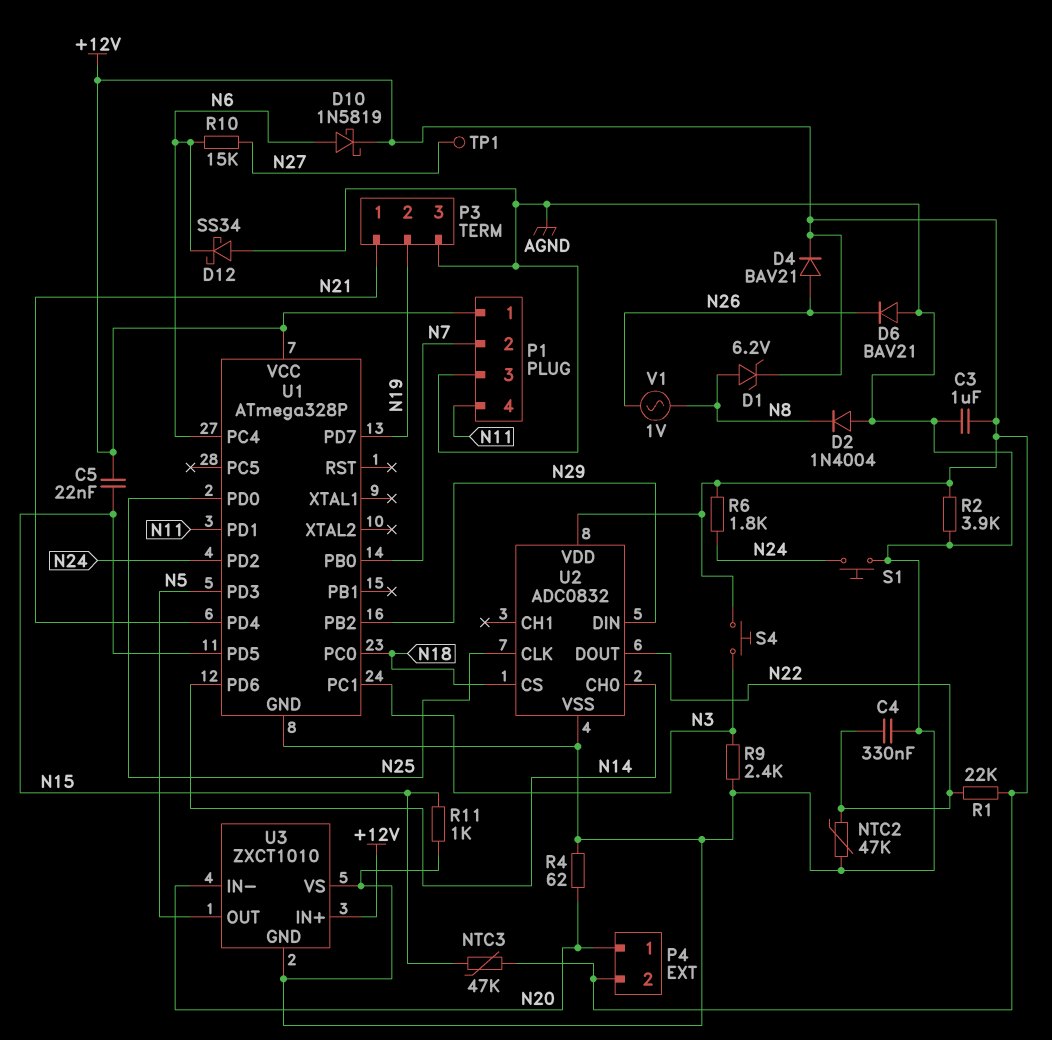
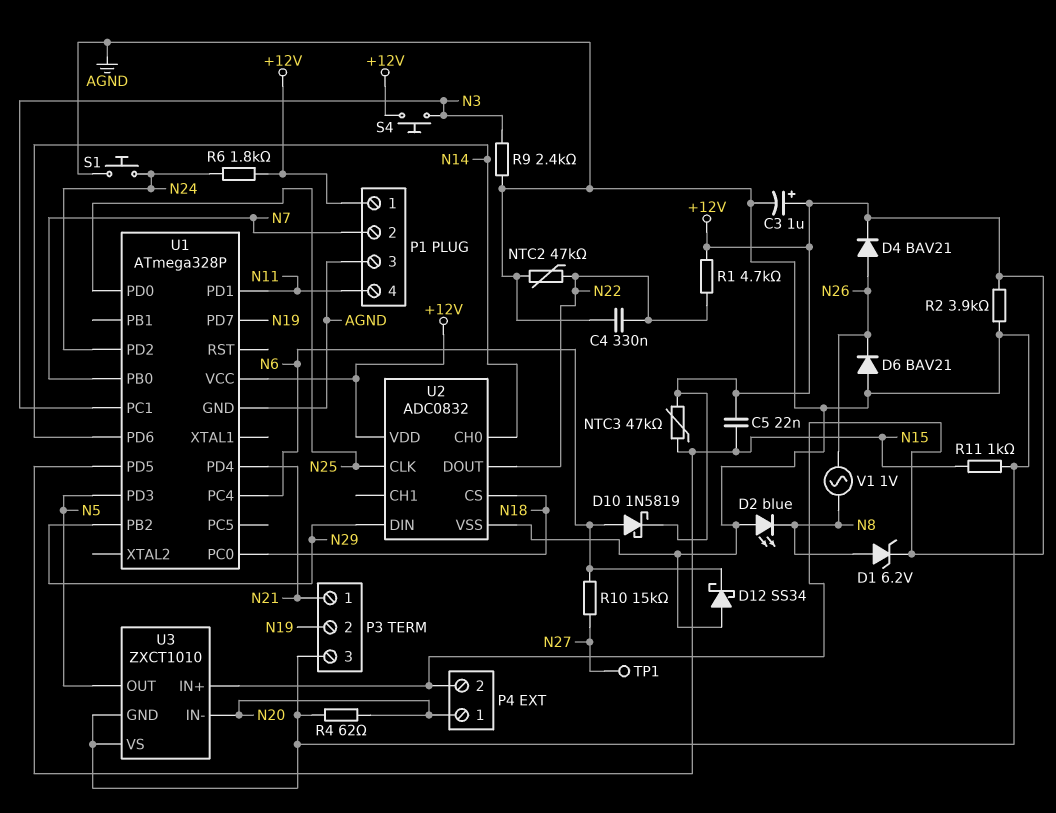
C3: 1uF (+12V, AGND) -> 1uF (plus +12V, minus AGND)
D2: diode 1N4004 (A AGND, K N8) -> LED blue (A AGND, K N8)
R1: 22k (+12V, N22) -> 4.7k (+12V, N22)

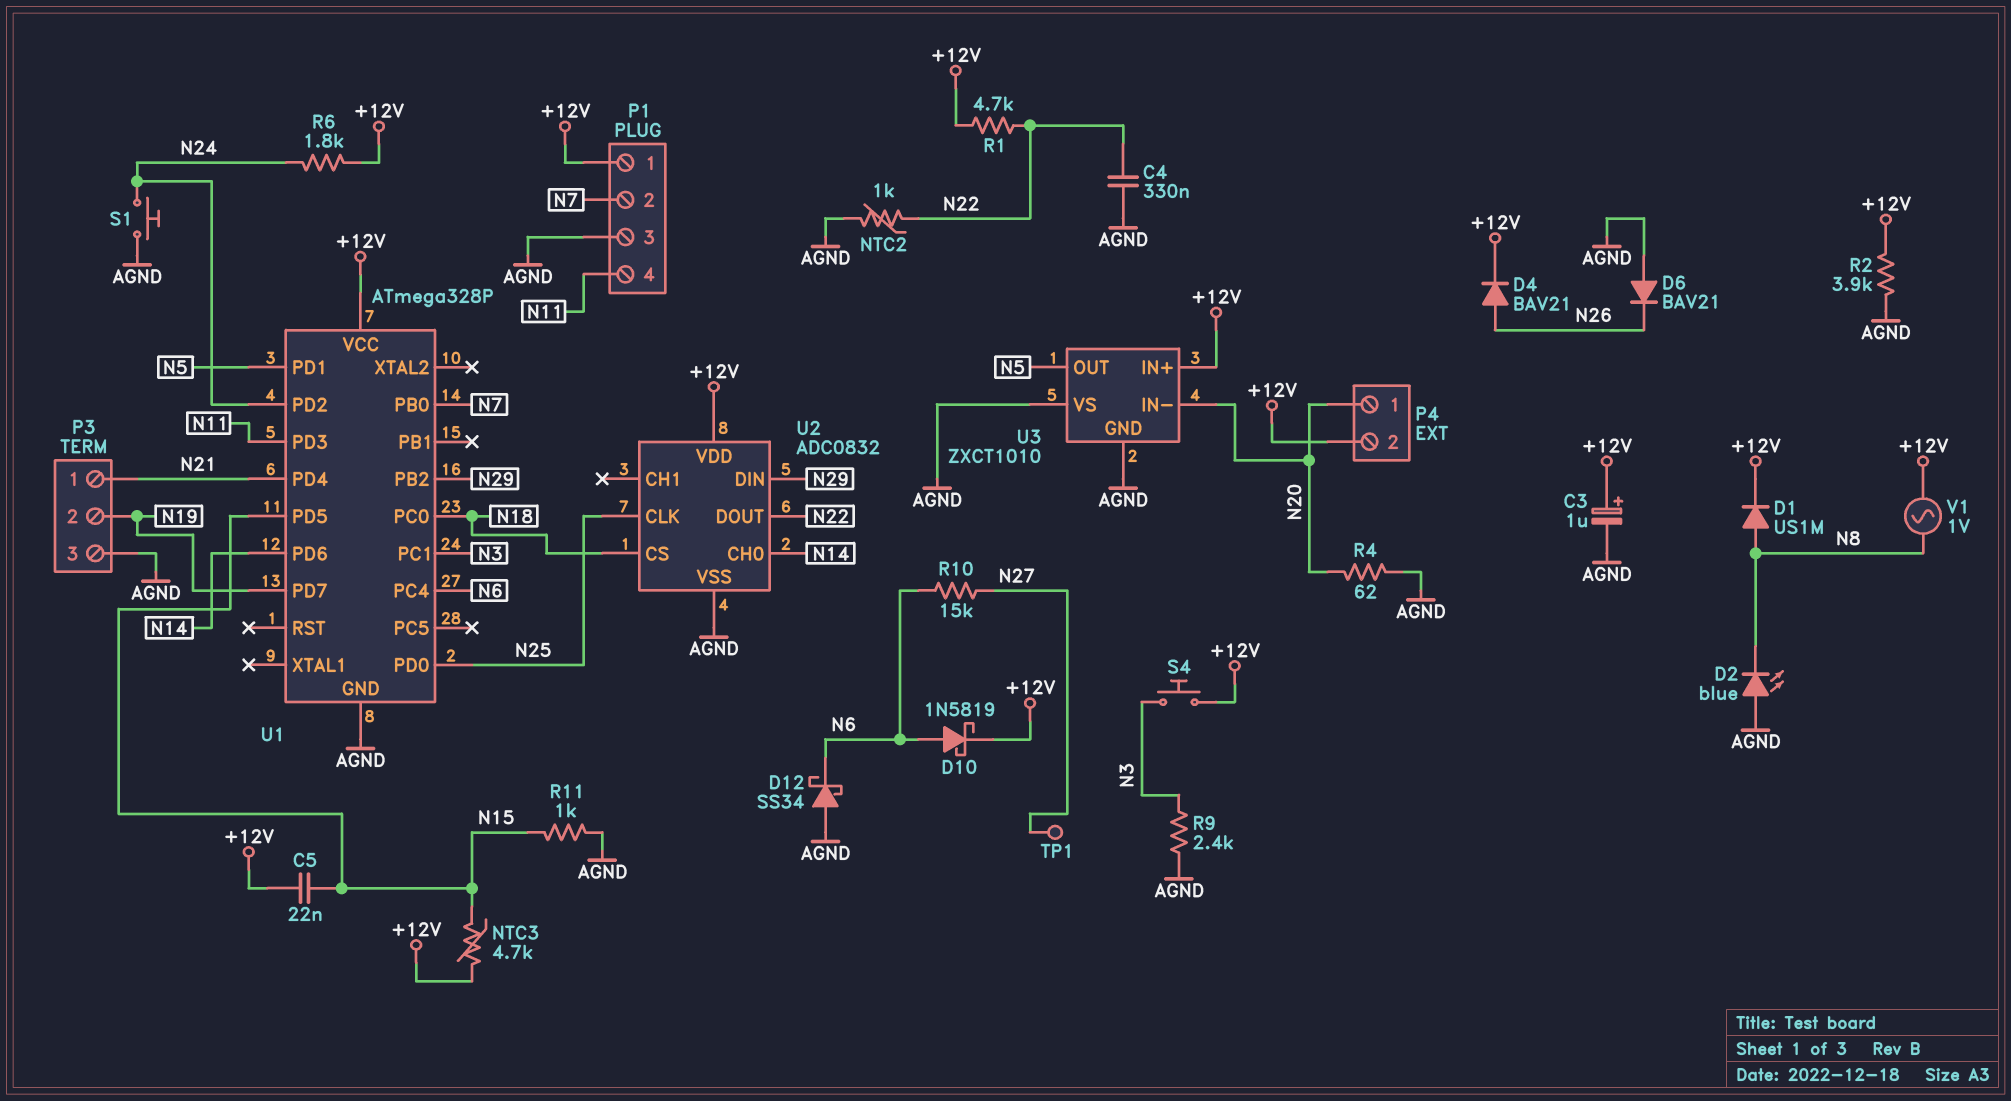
D1: zener 6.2V (A N8, K +12V) -> diode US1M (A N8, K +12V)
NTC2: 47k (AGND, N22) -> 1k (AGND, N22)
NTC3: 47k (+12V, N15) -> 4.7k (+12V, N15)
U1 pin PD1: N11 -> N5
U1 pin PD3: N5 -> N11
V1: AC 1V (N8, N26) -> AC 1V (+12V, N8)

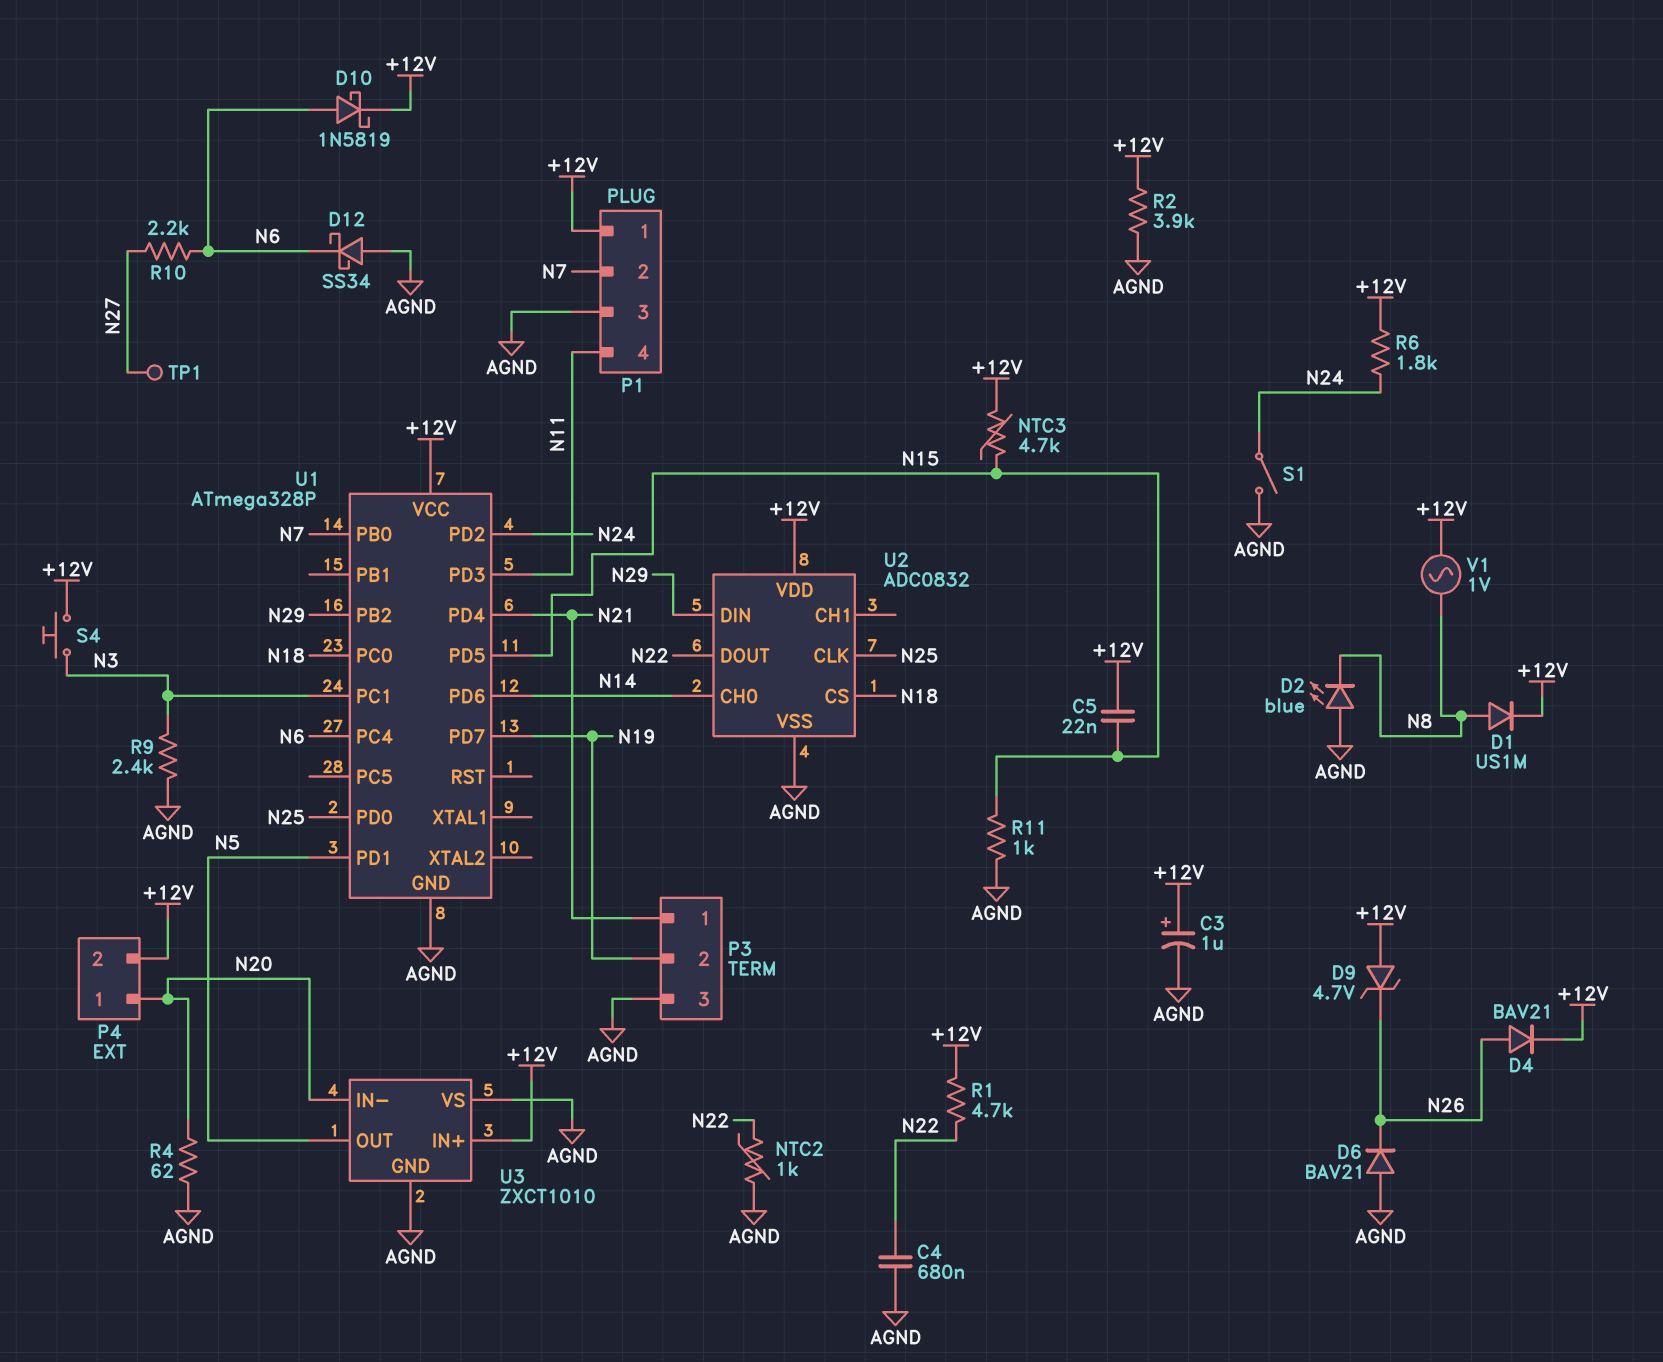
C4: 330nF (AGND, N22) -> 680nF (AGND, N22)
D9: none -> zener 4.7V (A +12V, K N26)
R10: 15k (N6, N27) -> 2.2k (N6, N27)
S1: button (AGND, N24) -> switch (AGND, N24)

